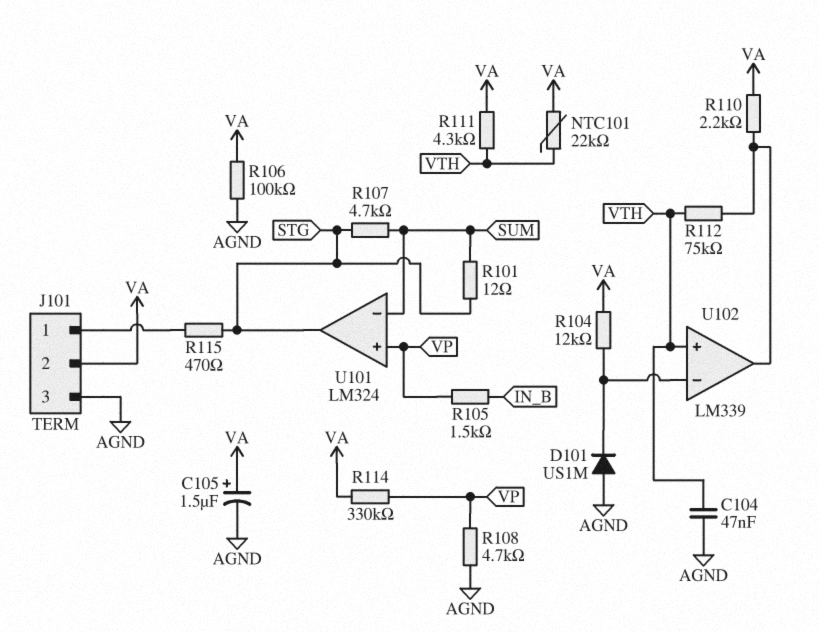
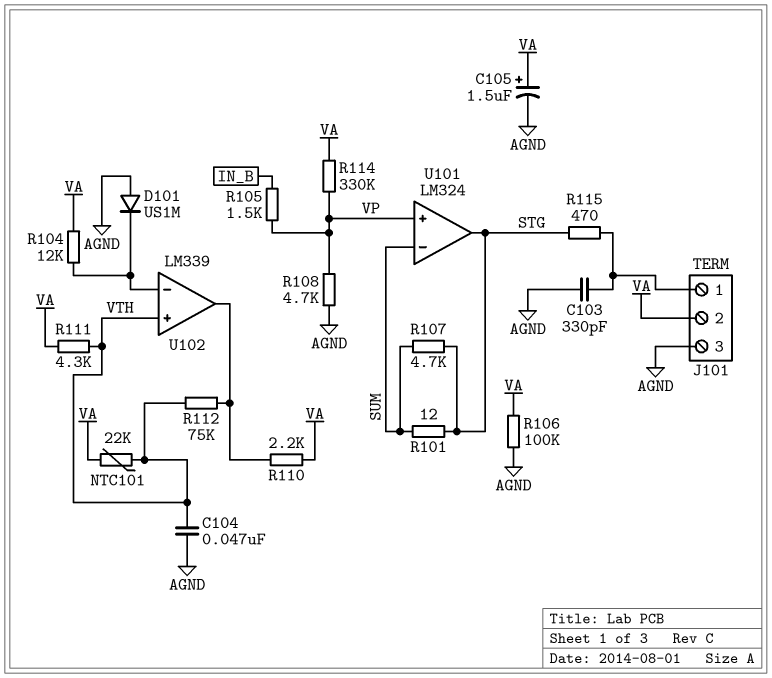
C103: none -> 330pF (AGND, J101/1)

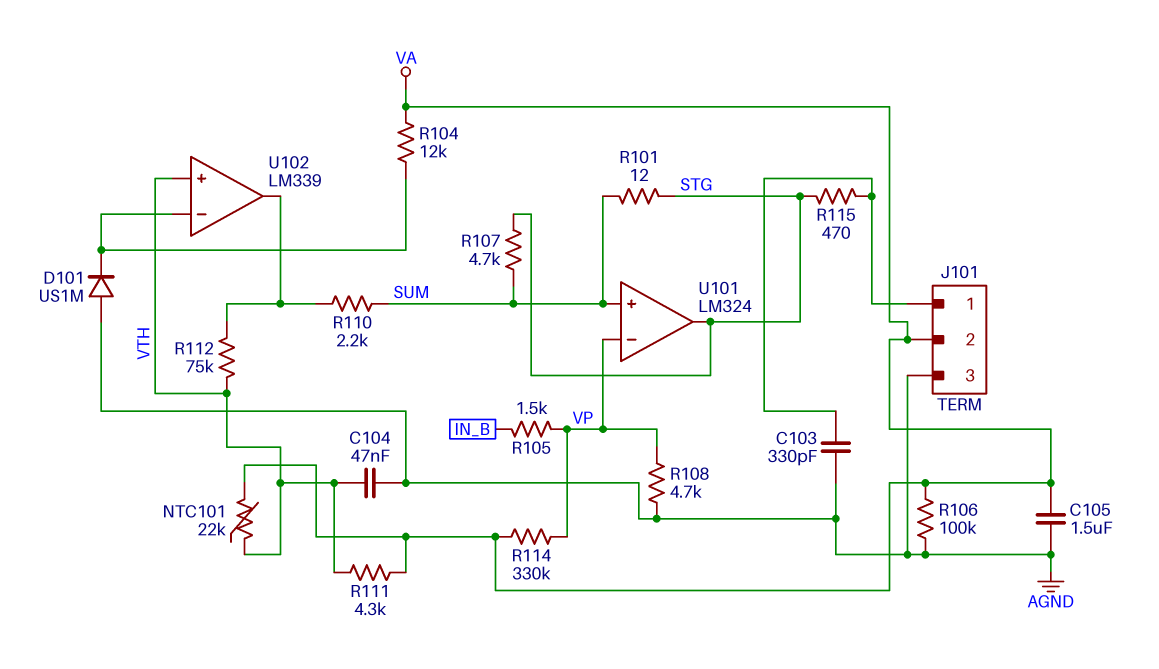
C105: 1.5uF (plus VA, minus AGND) -> 1.5uF (AGND, VA)
R110: 2.2k (U102/out, VA) -> 2.2k (SUM, U102/out)
U101 pin in+: VP -> SUM
U101 pin in-: SUM -> VP

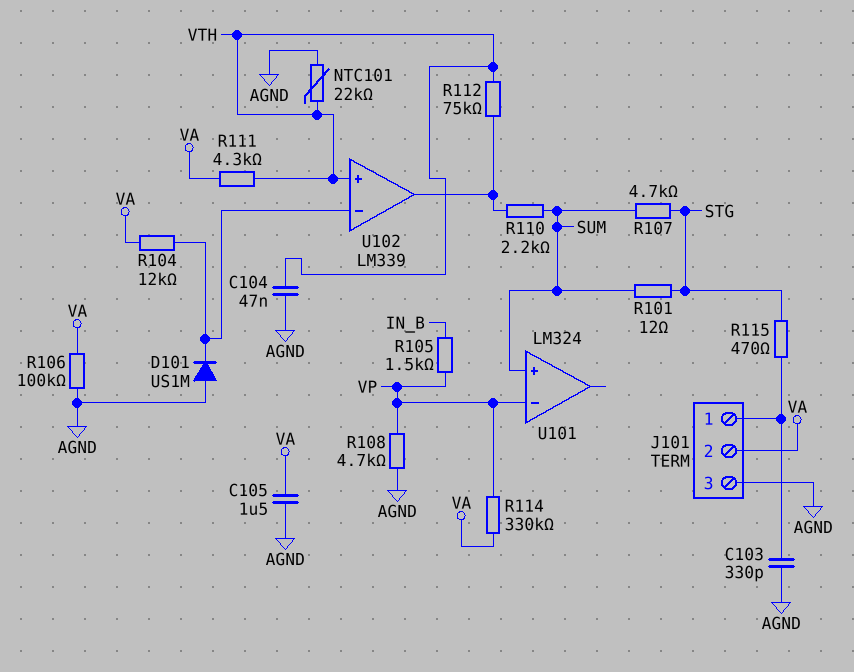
NTC101: 22k (VA, VTH) -> 22k (AGND, VTH)
U101 pin out: STG -> none

